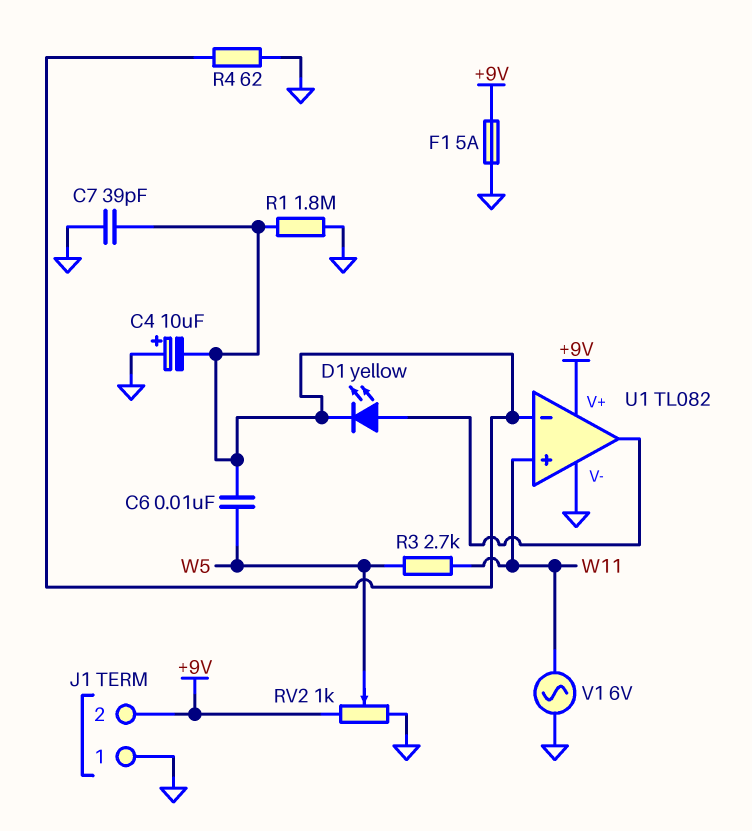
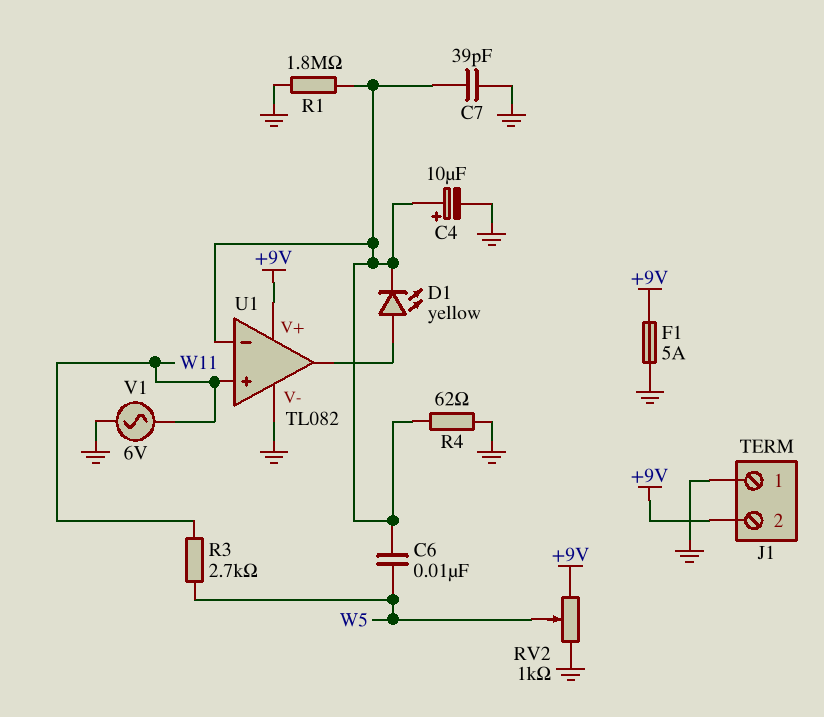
C4: 10uF (plus GND, minus U1/in-) -> 10uF (plus U1/in-, minus GND)

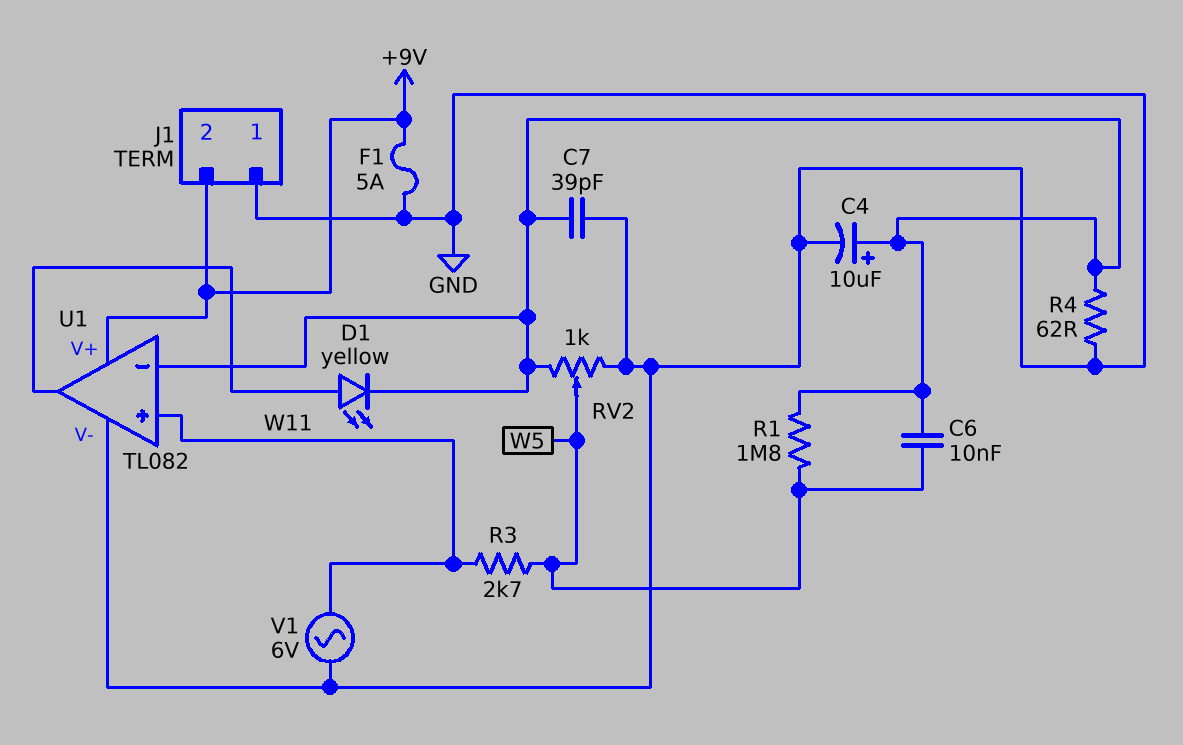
R1: 1.8M (GND, U1/in-) -> 1.8M (U1/in-, W5)
RV2: 1k (+9V, GND, wiper W5) -> 1k (GND, U1/in-, wiper W5)

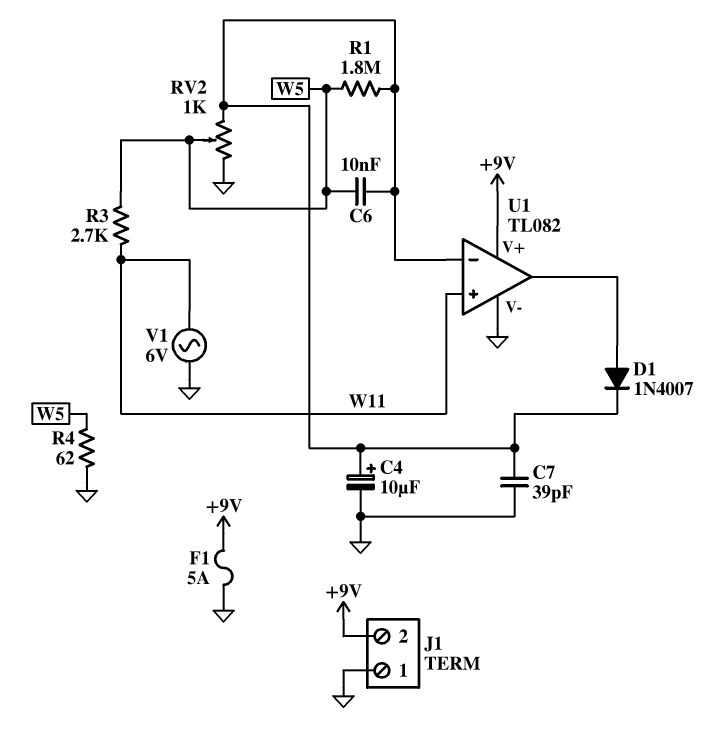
D1: LED yellow (A U1/out, K U1/in-) -> diode 1N4007 (A U1/out, K U1/in-)
R4: 62 (GND, U1/in-) -> 62 (GND, W5)

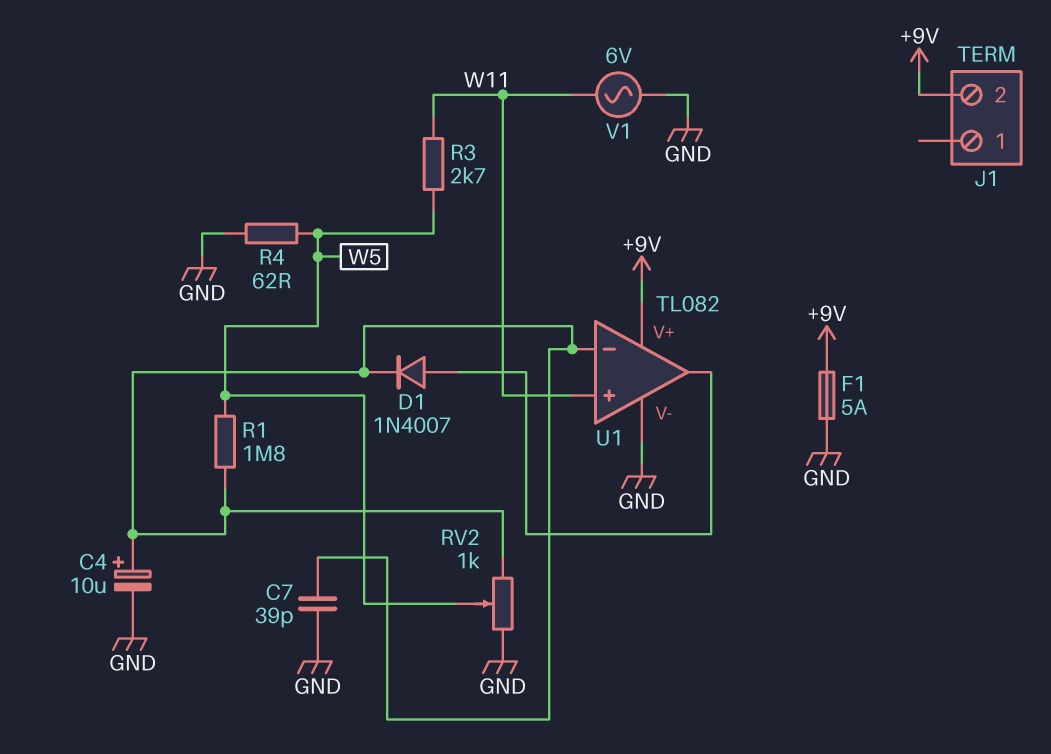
C6: 10nF (U1/in-, W5) -> none
J1 pin 1: GND -> none

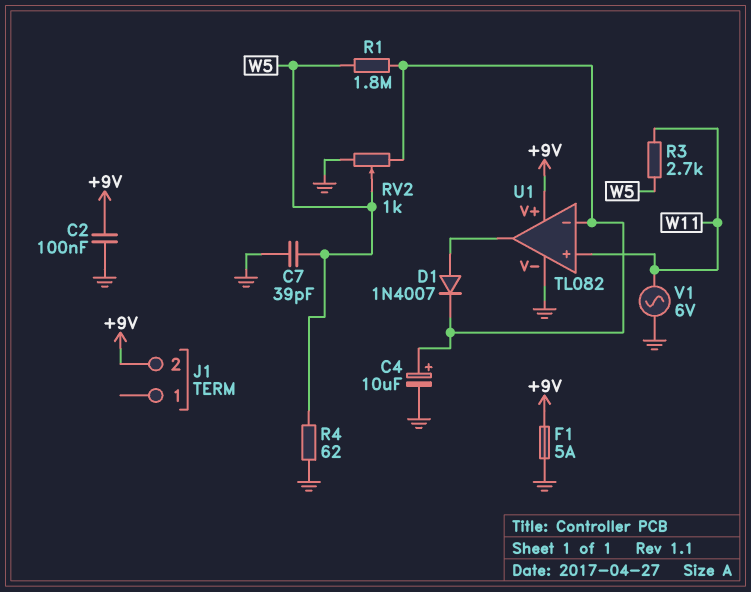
C2: none -> 100nF (+9V, GND)
C7: 39pF (GND, U1/in-) -> 39pF (GND, W5)

